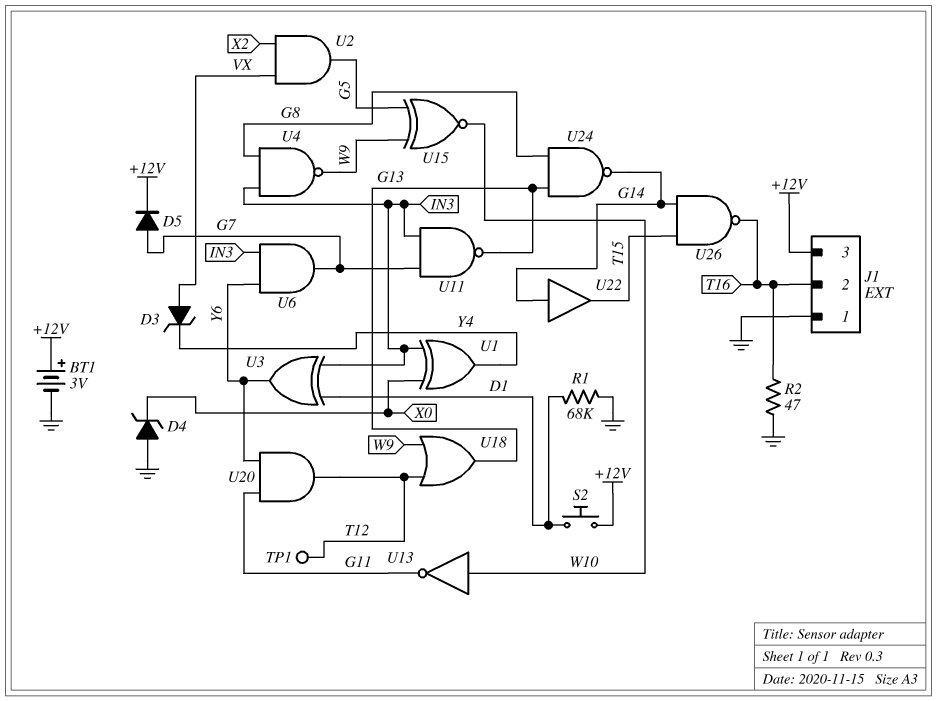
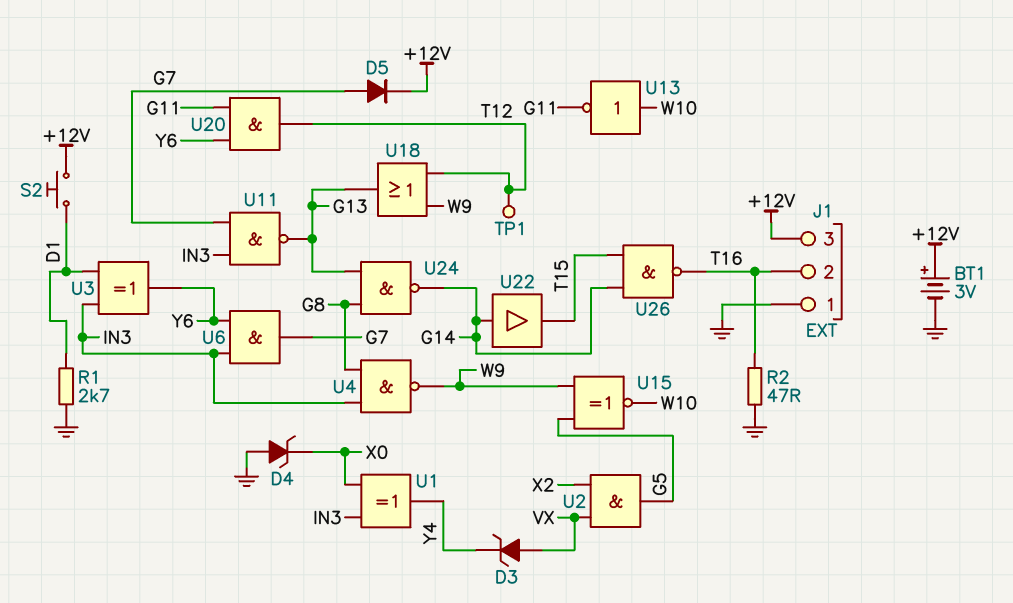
R1: 68k (D1, GND) -> 2.7k (D1, GND)

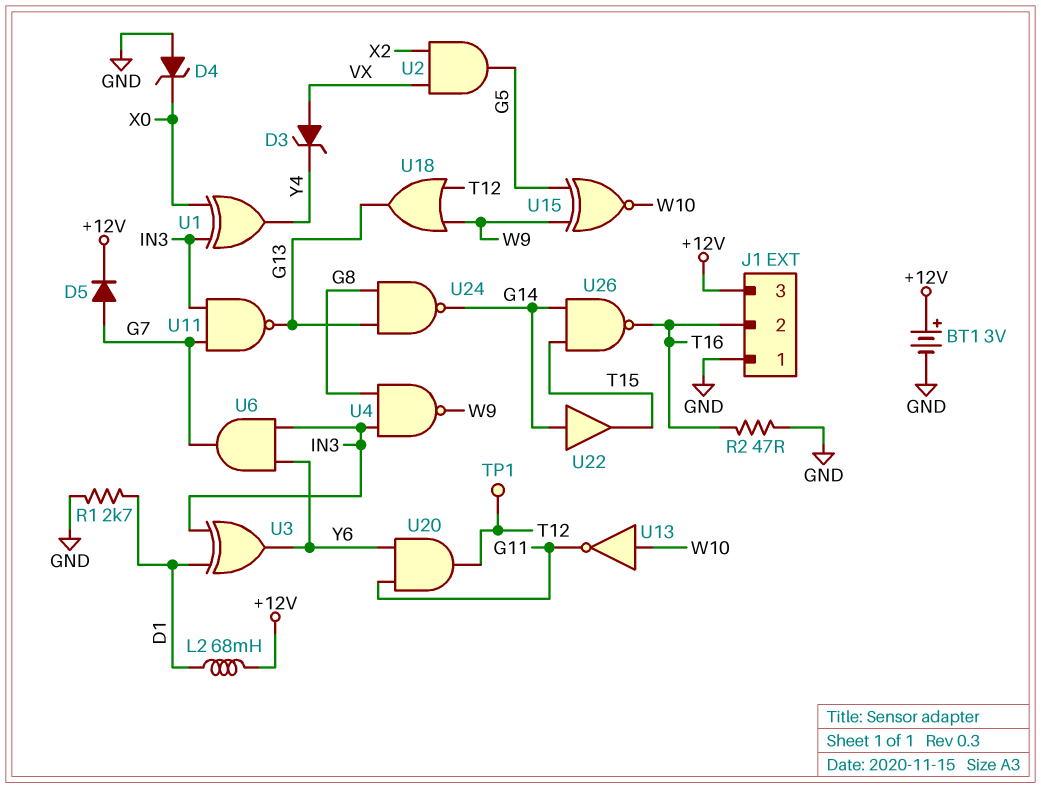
L2: none -> 68mH (+12V, D1)
S2: button (+12V, D1) -> none

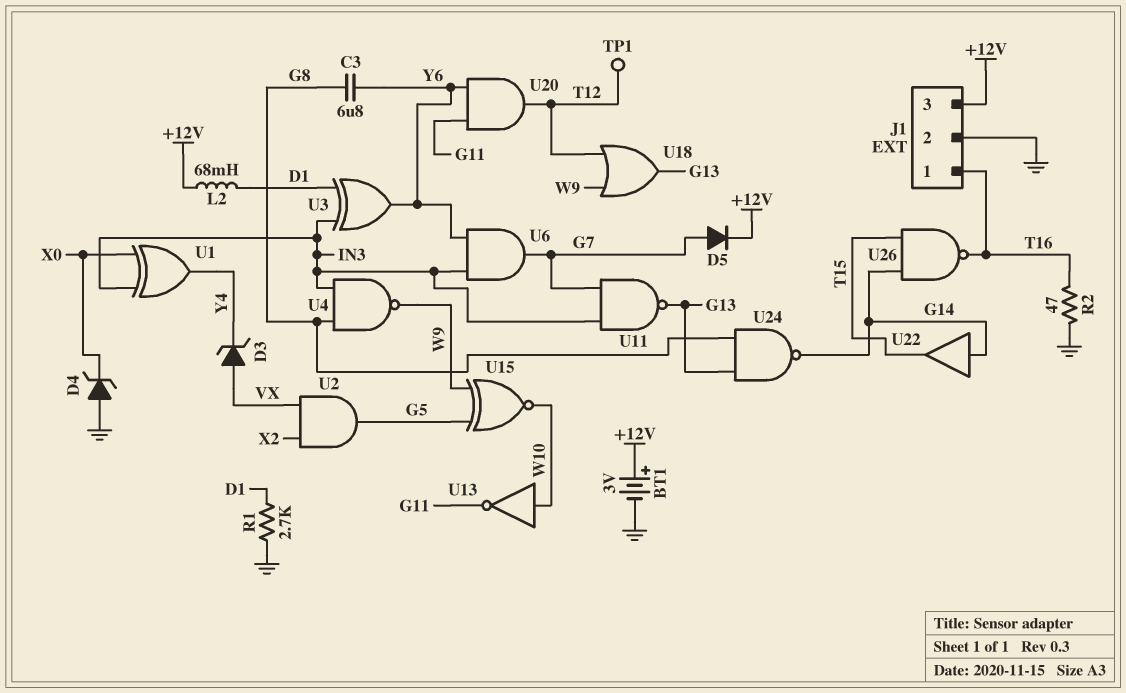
C3: none -> 6.8uF (G8, Y6)
J1 pin 1: GND -> T16
J1 pin 2: T16 -> GND

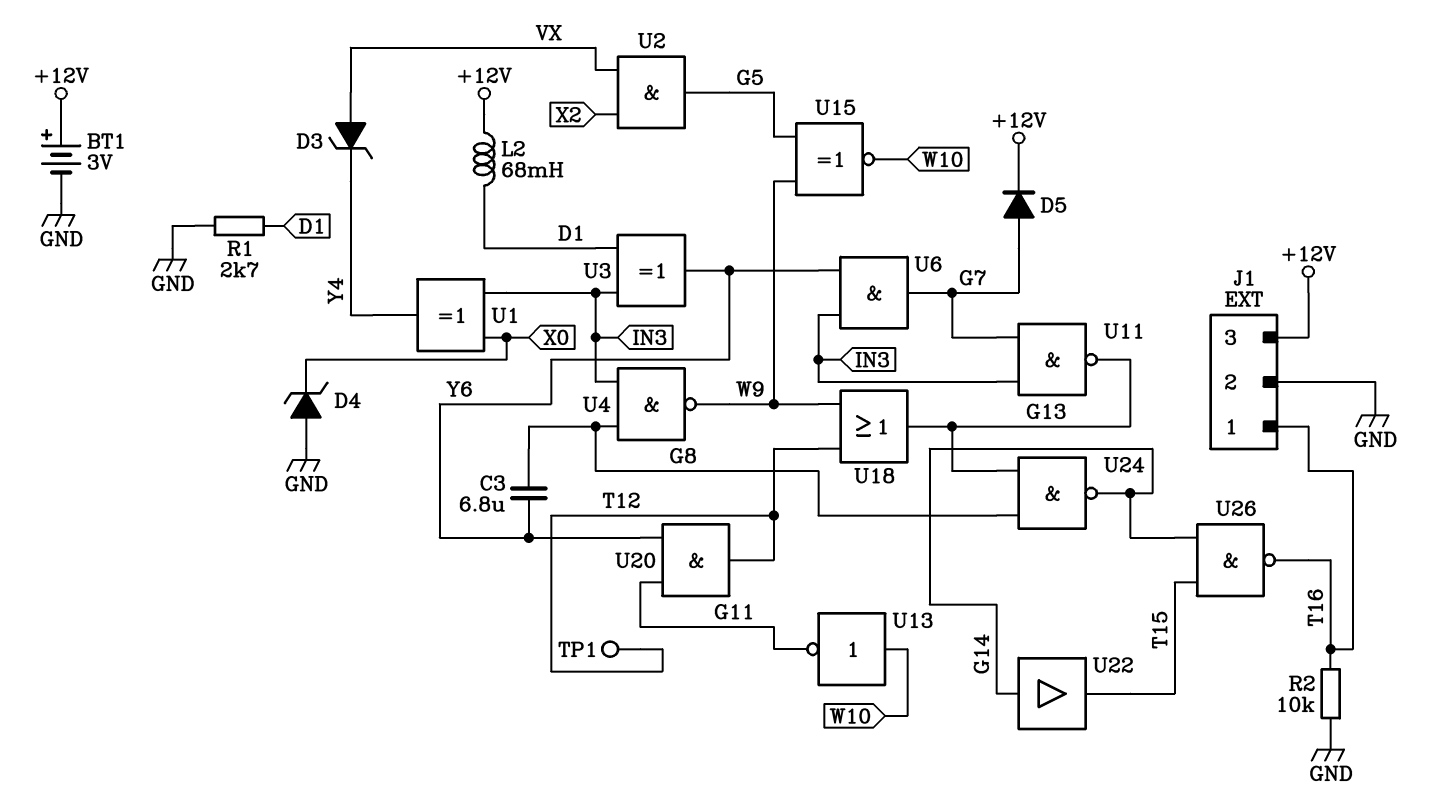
R2: 47 (GND, T16) -> 10k (GND, T16)

